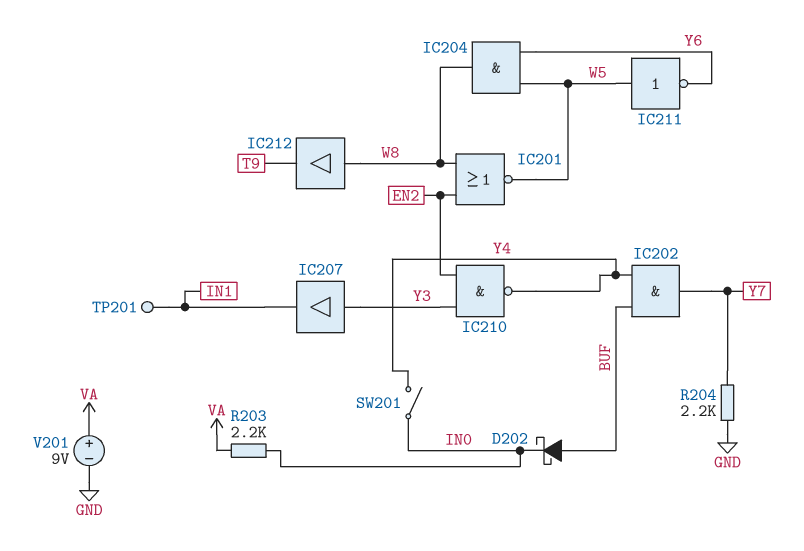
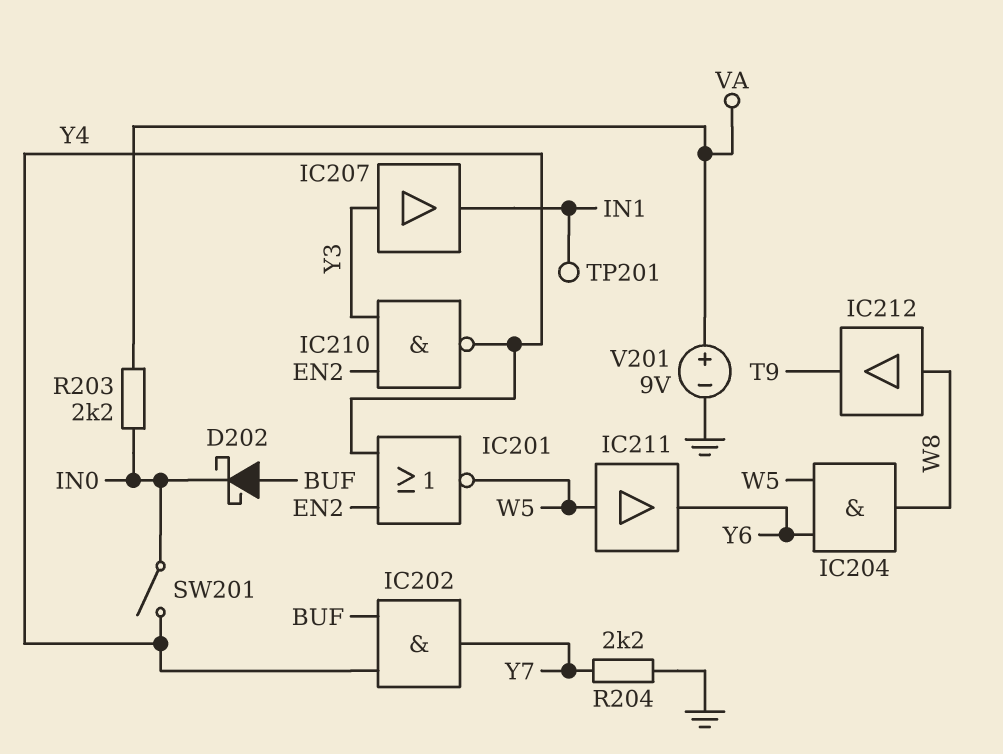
IC201: NOR (in EN2, in W8, out W5) -> NOR (in EN2, in Y4, out W5)
IC211: NOT (in W5, out Y6) -> buffer (in W5, out Y6)

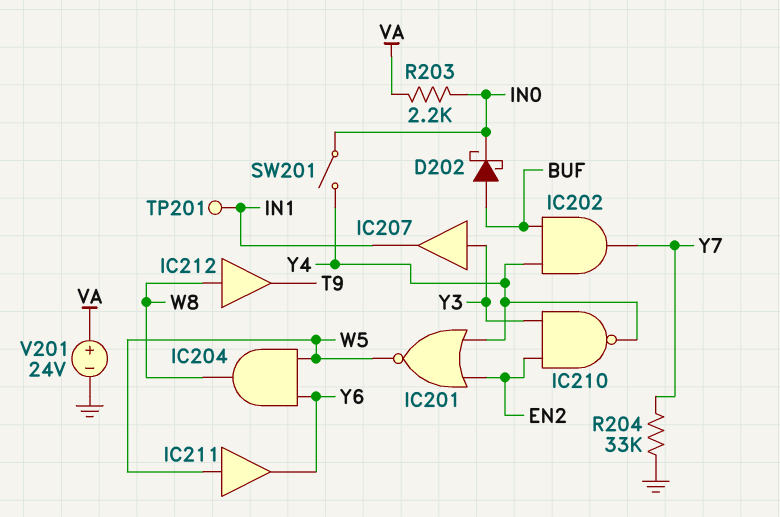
R204: 2.2k (GND, Y7) -> 33k (GND, Y7)
V201: 9V (plus VA, minus GND) -> 24V (plus VA, minus GND)

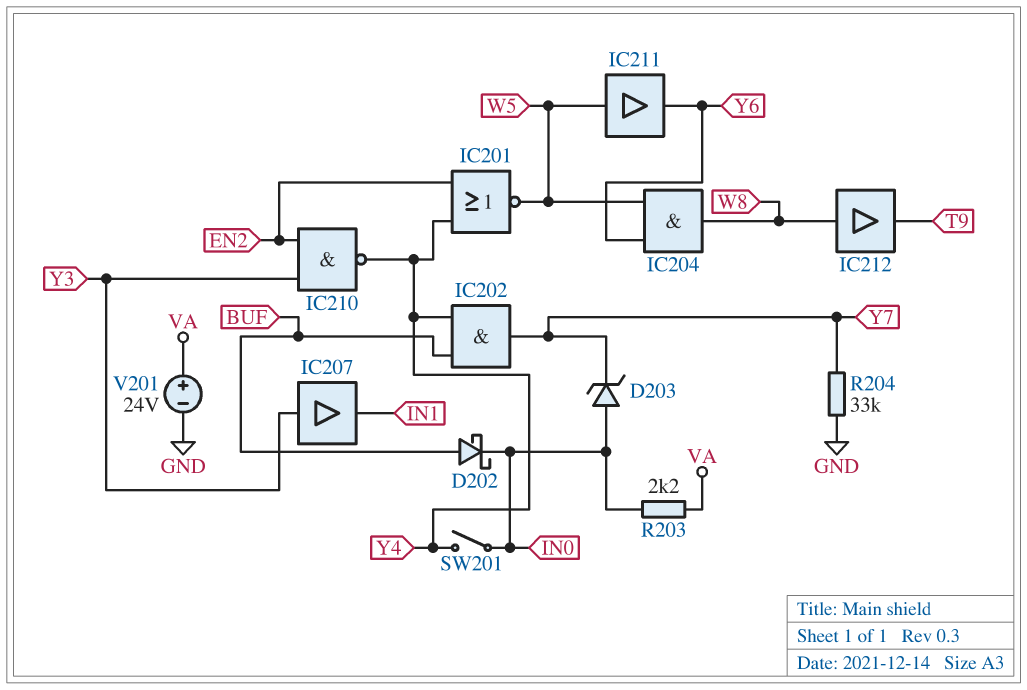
D203: none -> zener (A IN0, K Y7)
TP201: test point (IN1) -> none

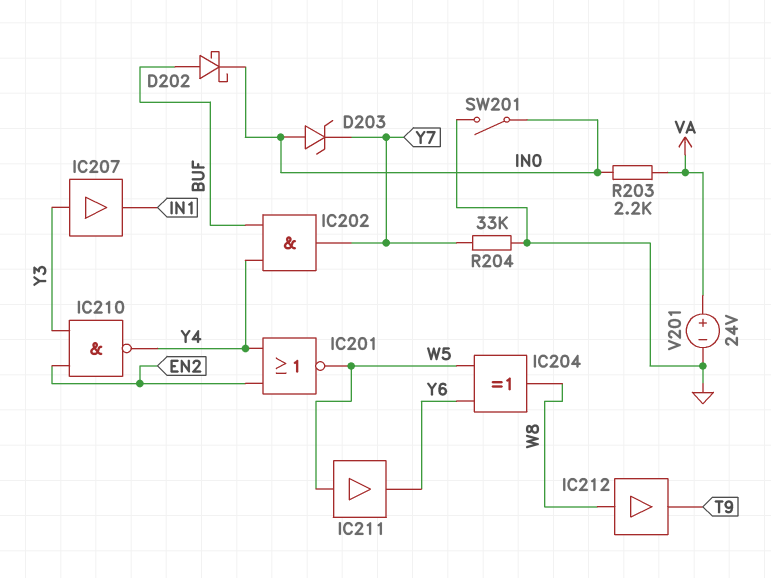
IC204: AND (in W5, in Y6, out W8) -> XOR (in W5, in Y6, out W8)
SW201: switch (IN0, Y4) -> switch (GND, IN0)

